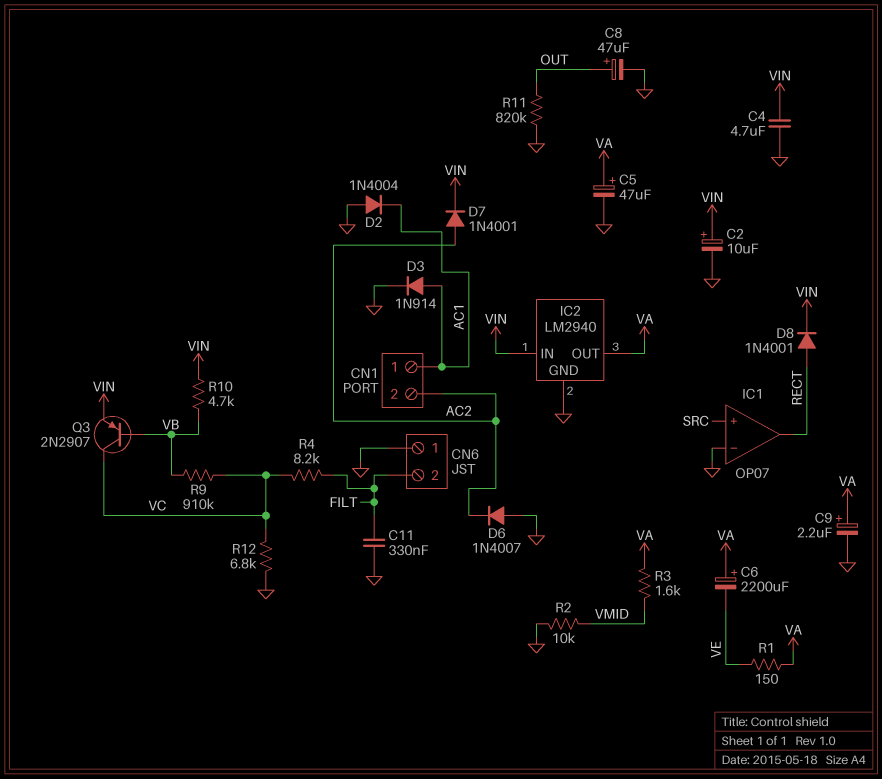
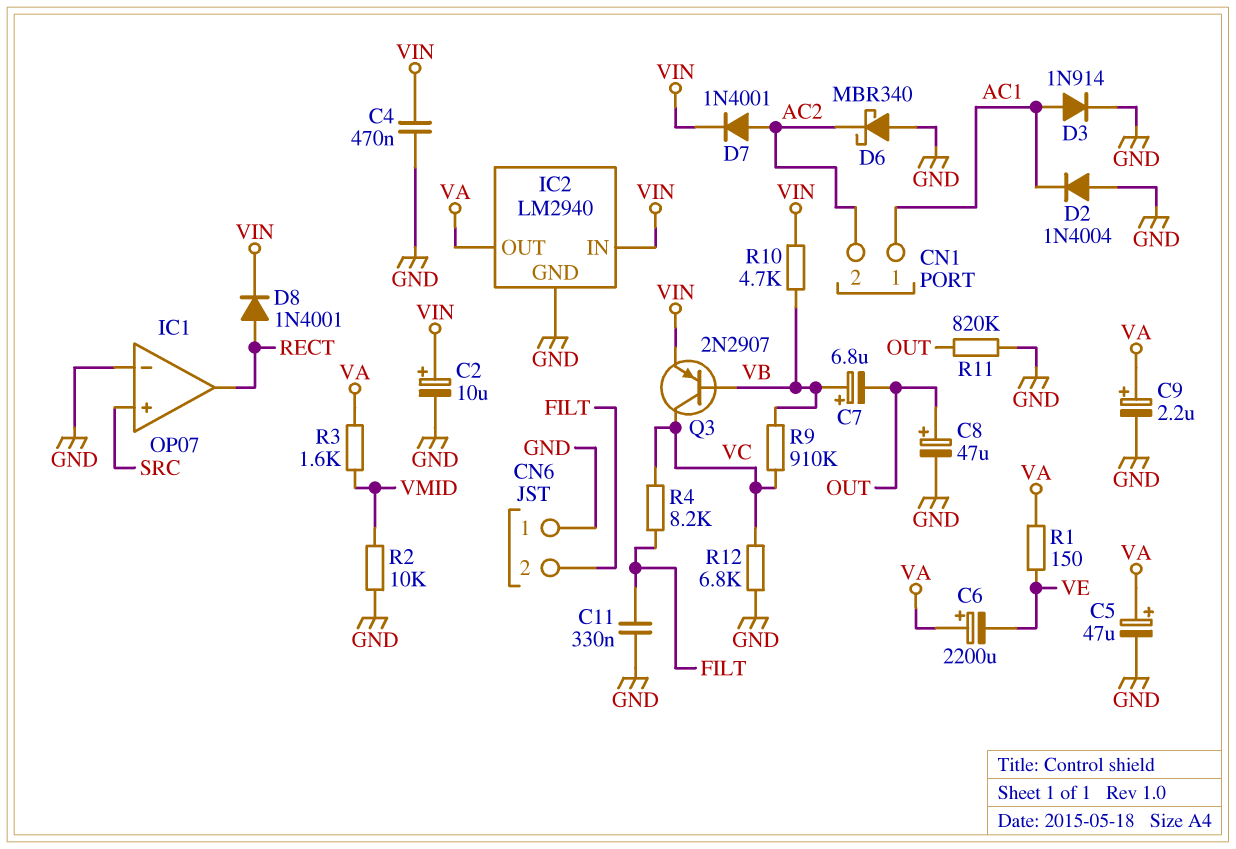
C4: 4.7uF (GND, VIN) -> 470nF (GND, VIN)
C7: none -> 6.8uF (plus VB, minus OUT)
D6: diode 1N4007 (A GND, K AC2) -> schottky MBR340 (A GND, K AC2)

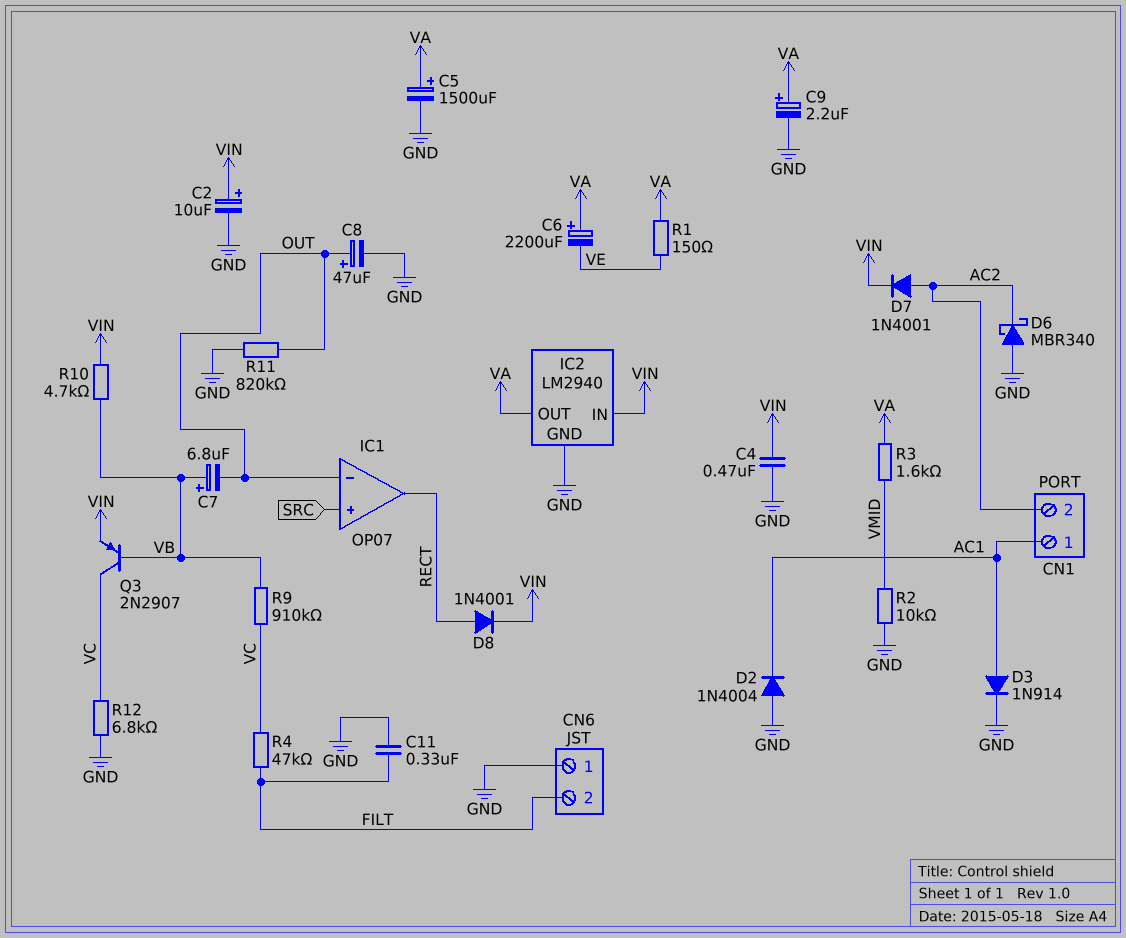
C5: 47uF (plus VA, minus GND) -> 1500uF (plus VA, minus GND)
IC1 pin in-: GND -> OUT
R4: 8.2k (FILT, VC) -> 47k (FILT, VC)

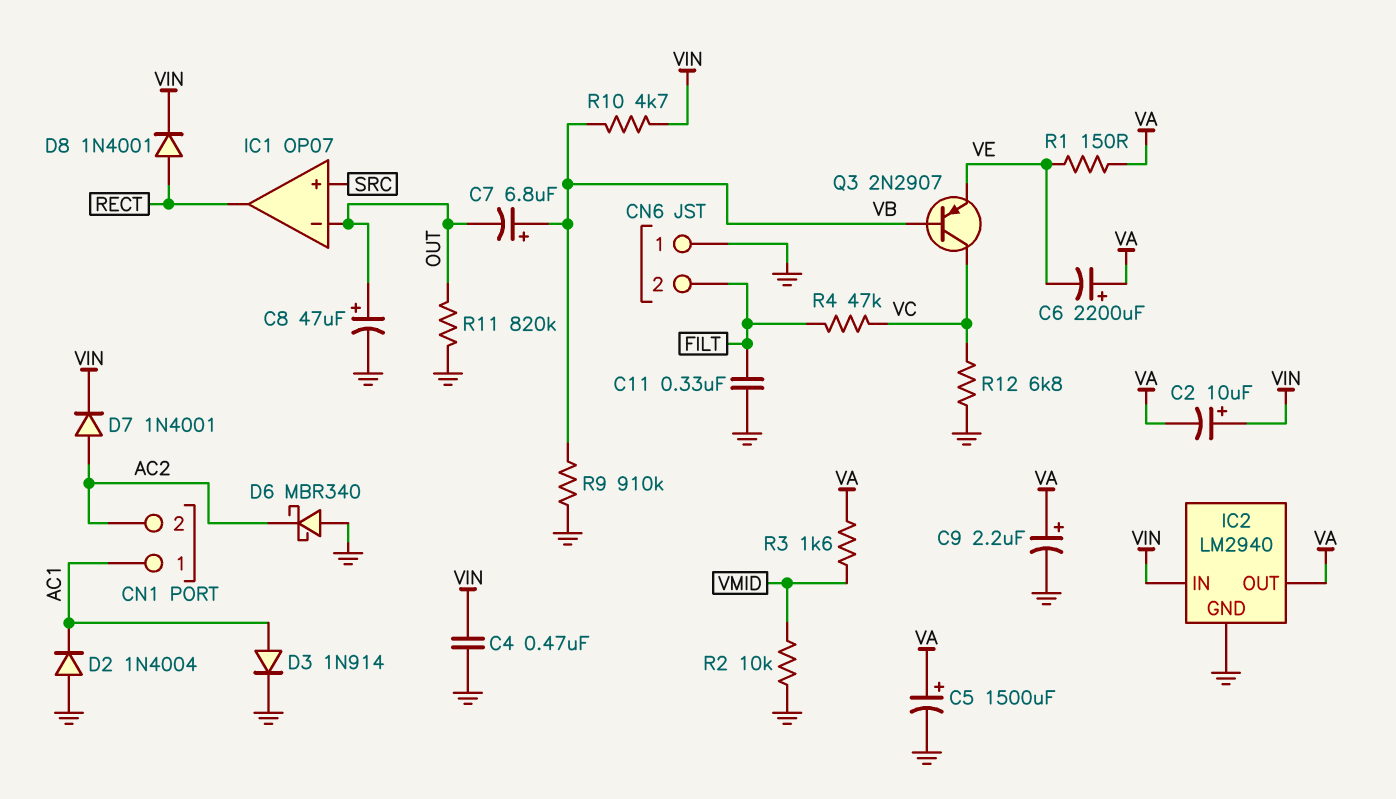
C2: 10uF (plus VIN, minus GND) -> 10uF (plus VIN, minus VA)
Q3: PNP 2N2907 (B VB, C VC, E VIN) -> PNP 2N2907 (B VB, C VC, E VE)
R9: 910k (VB, VC) -> 910k (GND, VB)

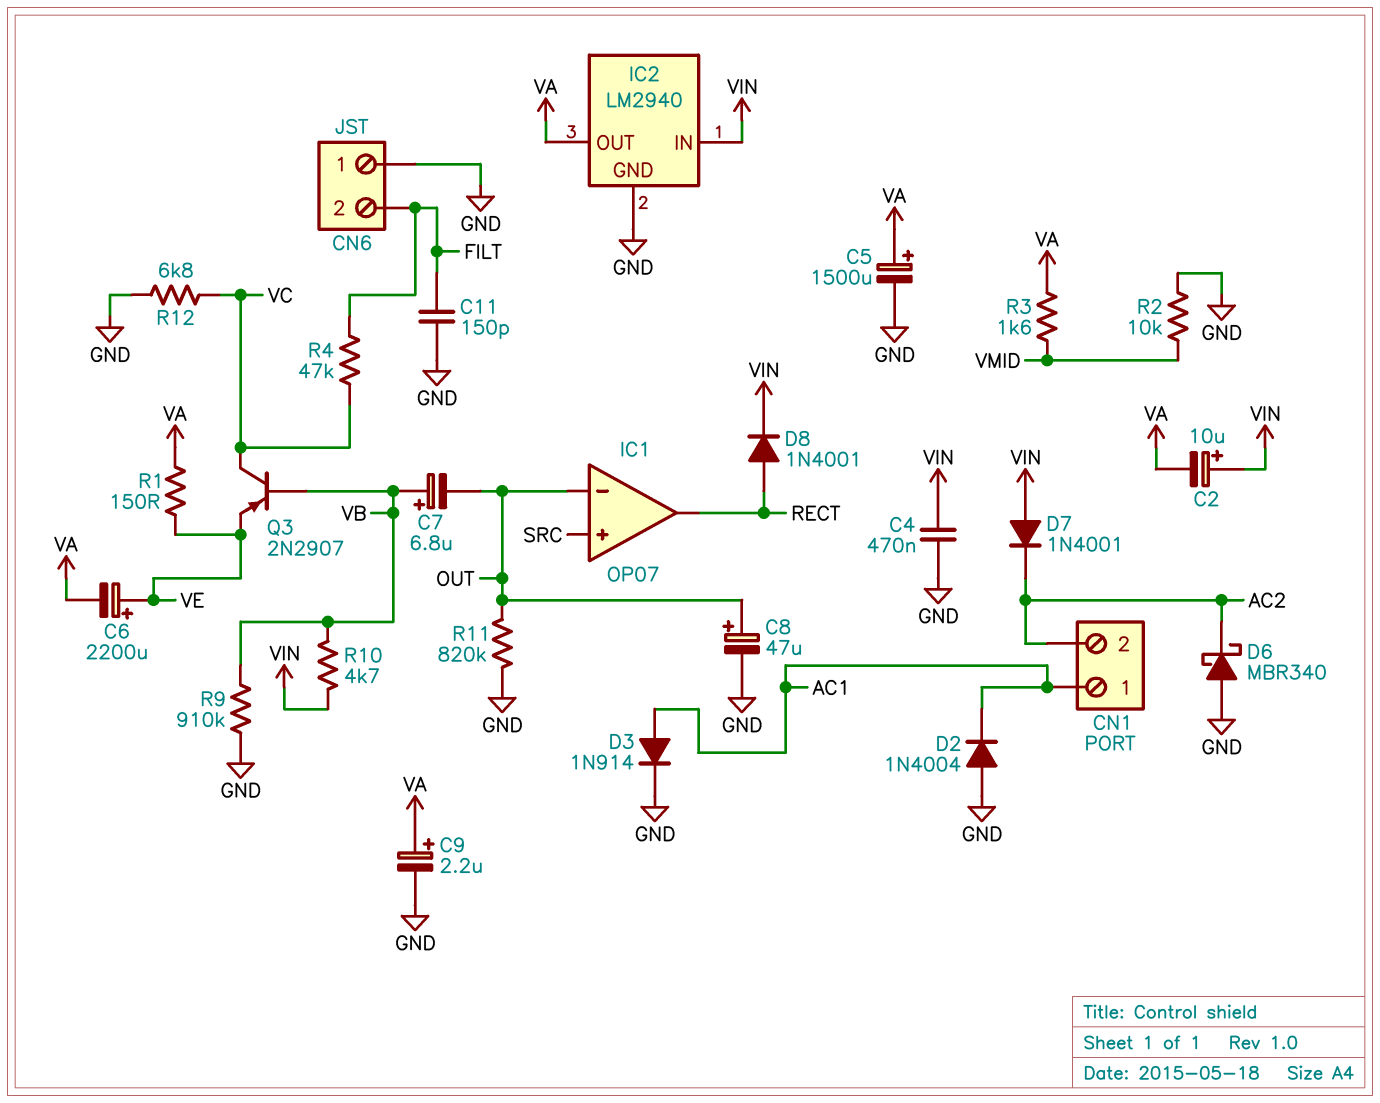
C6: 2200uF (plus VA, minus VE) -> 2200uF (plus VE, minus VA)
C11: 330nF (FILT, GND) -> 150pF (FILT, GND)
D7: diode 1N4001 (A AC2, K VIN) -> diode 1N4001 (A VIN, K AC2)

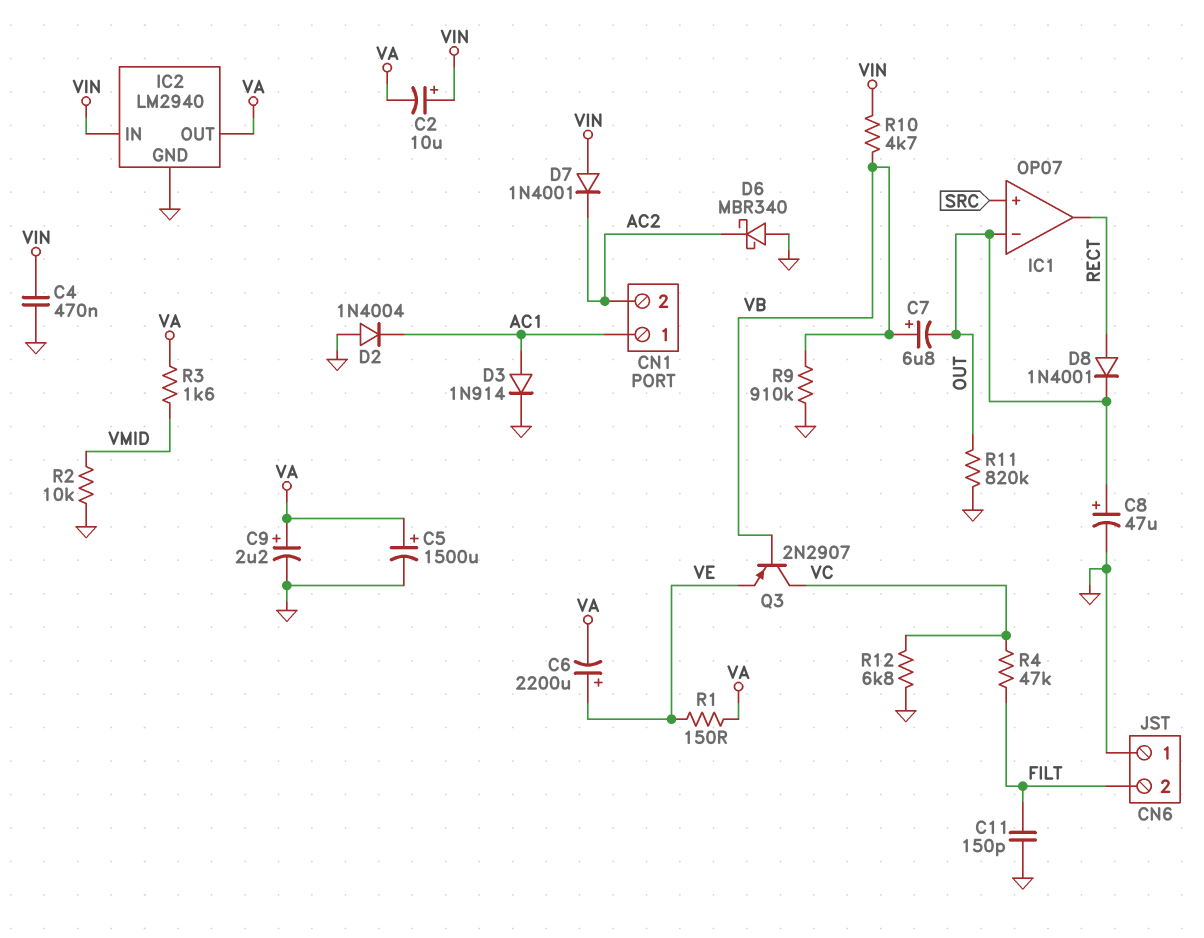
D8: diode 1N4001 (A RECT, K VIN) -> diode 1N4001 (A RECT, K OUT)

